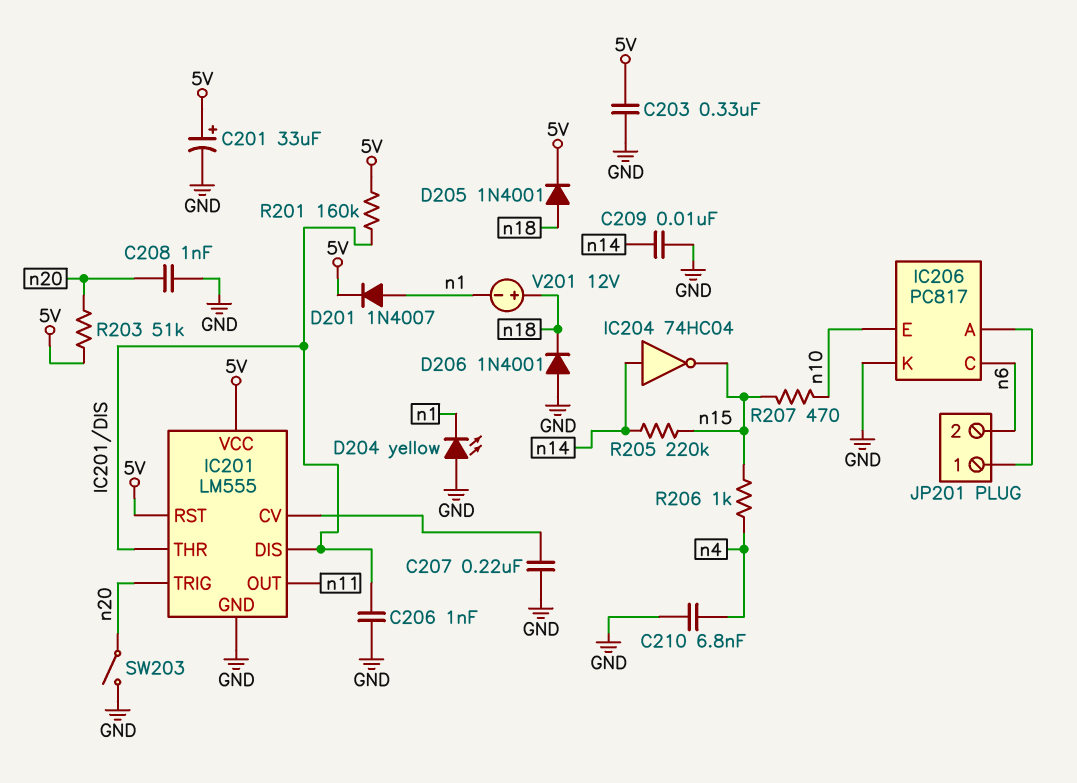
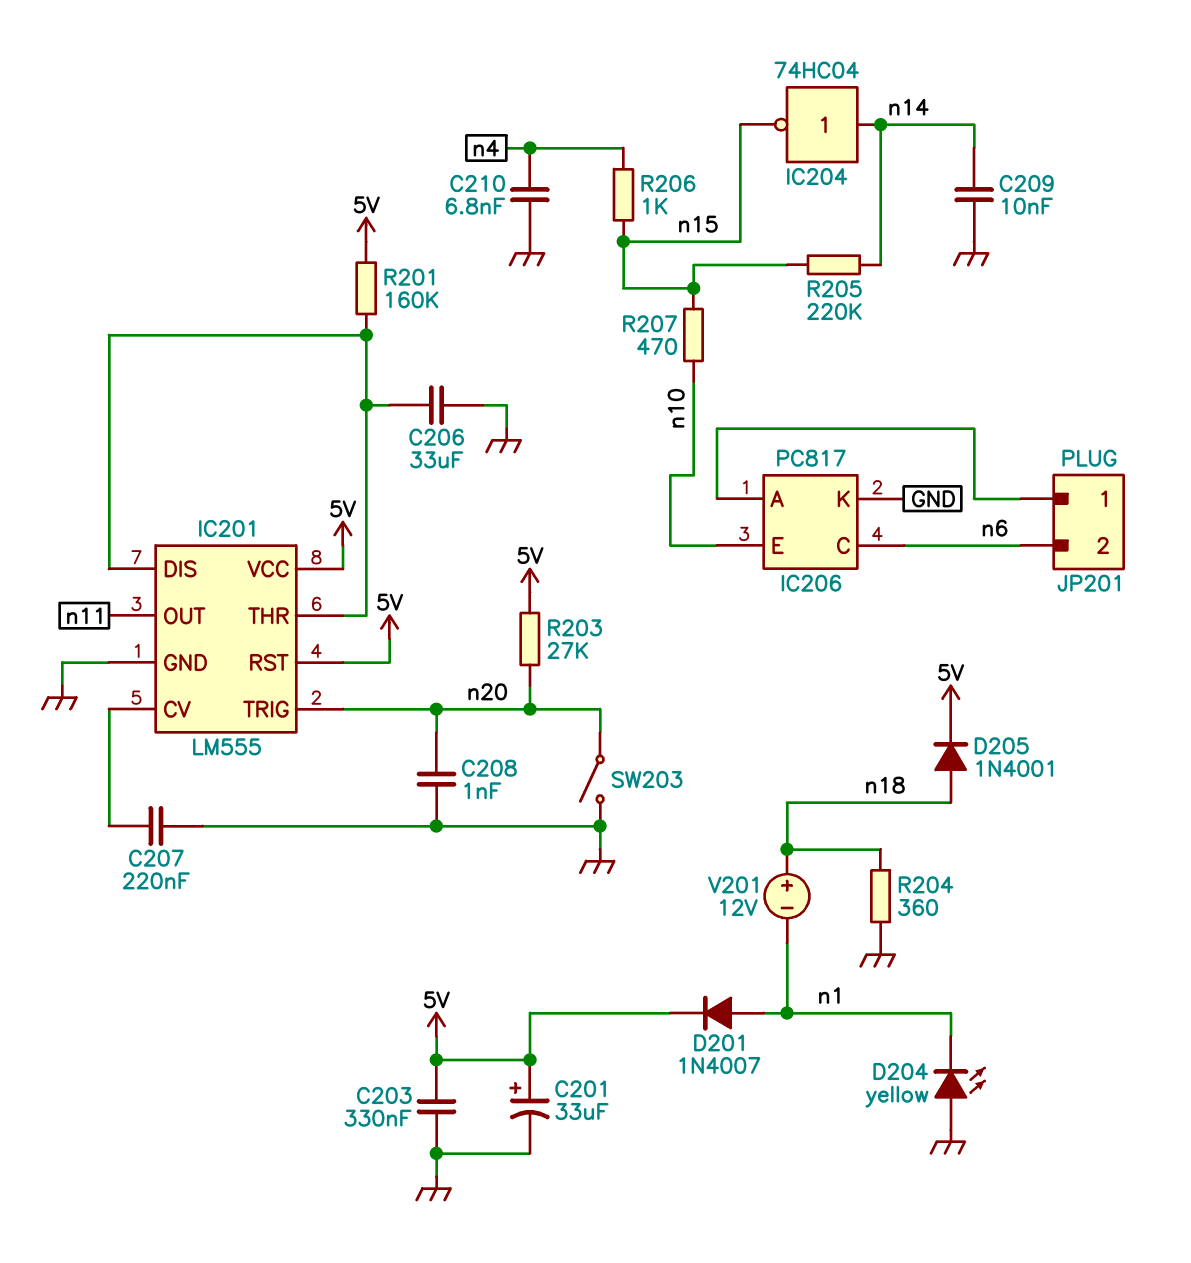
C206: 1nF (GND, IC201/DIS) -> 33uF (GND, IC201/DIS)
D206: diode 1N4001 (A GND, K n18) -> none
R203: 51k (5V, n20) -> 27k (5V, n20)
R204: none -> 360 (GND, n18)

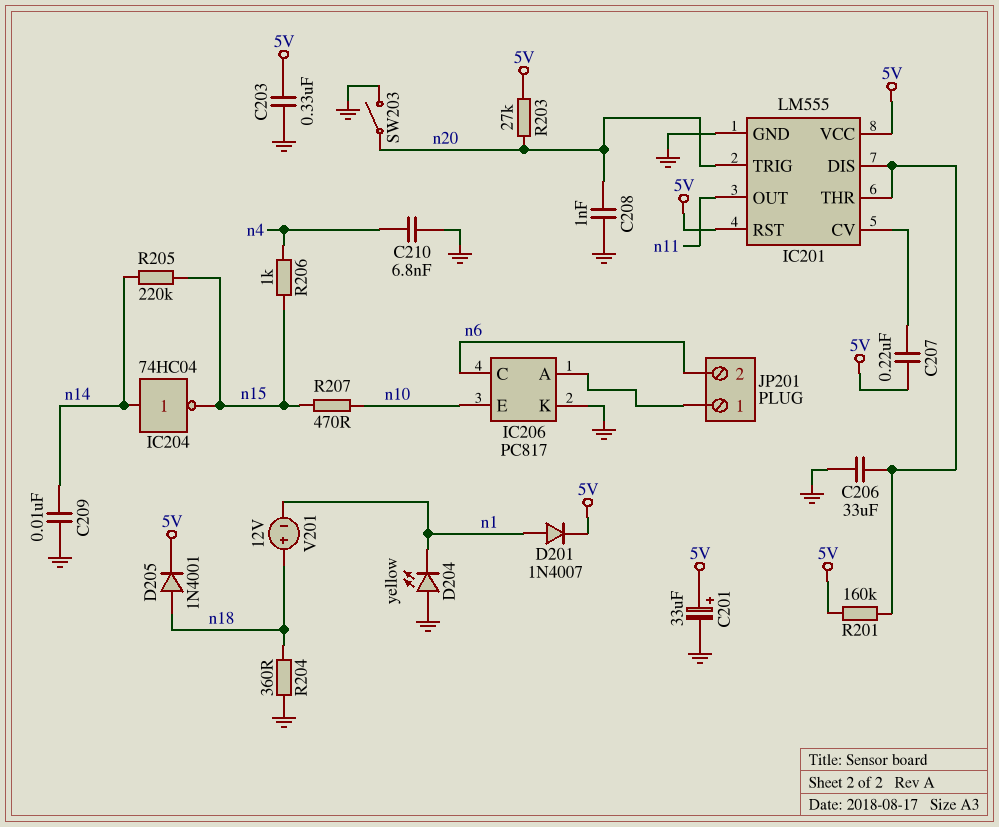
C207: 220nF (GND, IC201/CV) -> 220nF (5V, IC201/CV)

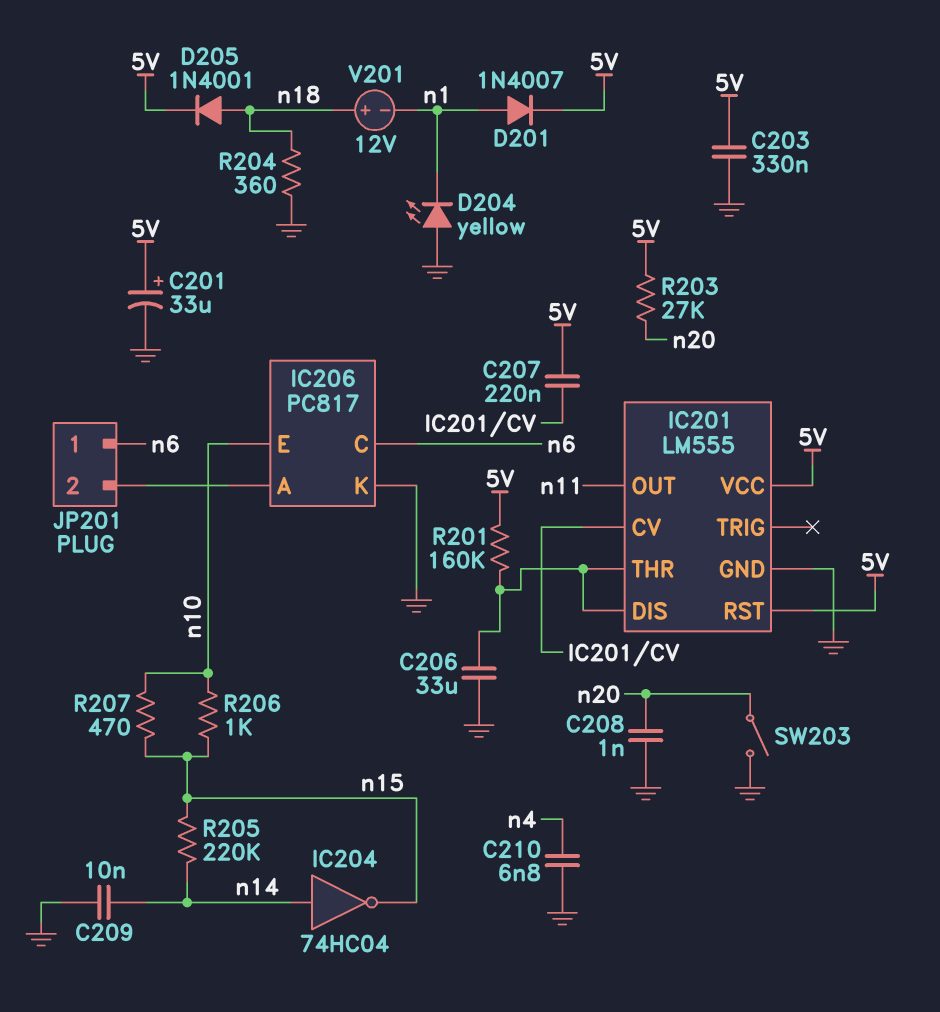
IC201 pin TRIG: n20 -> none
JP201 pin 1: IC206/A -> n6
JP201 pin 2: n6 -> IC206/A
R206: 1k (n4, n15) -> 1k (n10, n15)

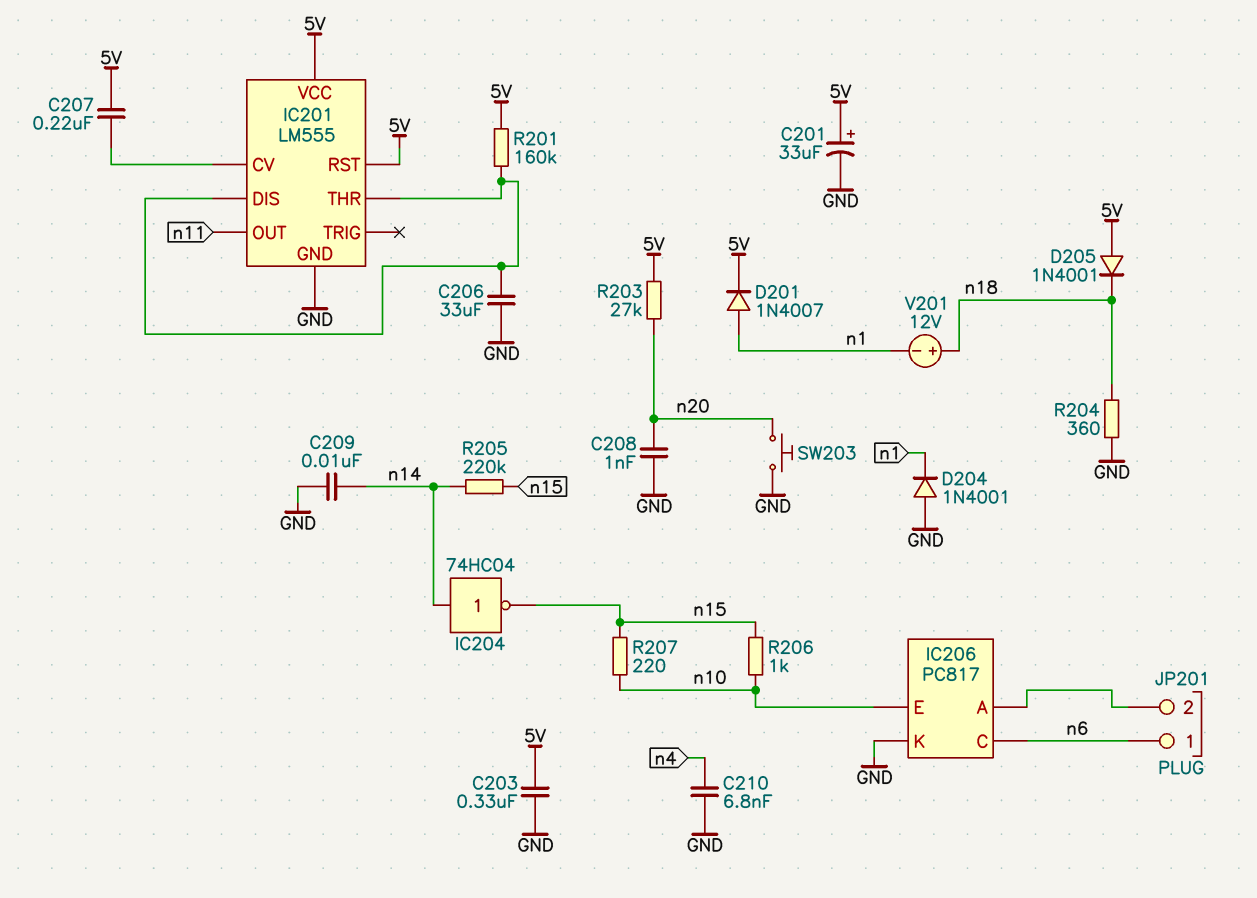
D204: LED yellow (A GND, K n1) -> diode 1N4001 (A GND, K n1)
D205: diode 1N4001 (A n18, K 5V) -> diode 1N4001 (A 5V, K n18)
R207: 470 (n10, n15) -> 220 (n10, n15)
SW203: switch (GND, n20) -> button (GND, n20)

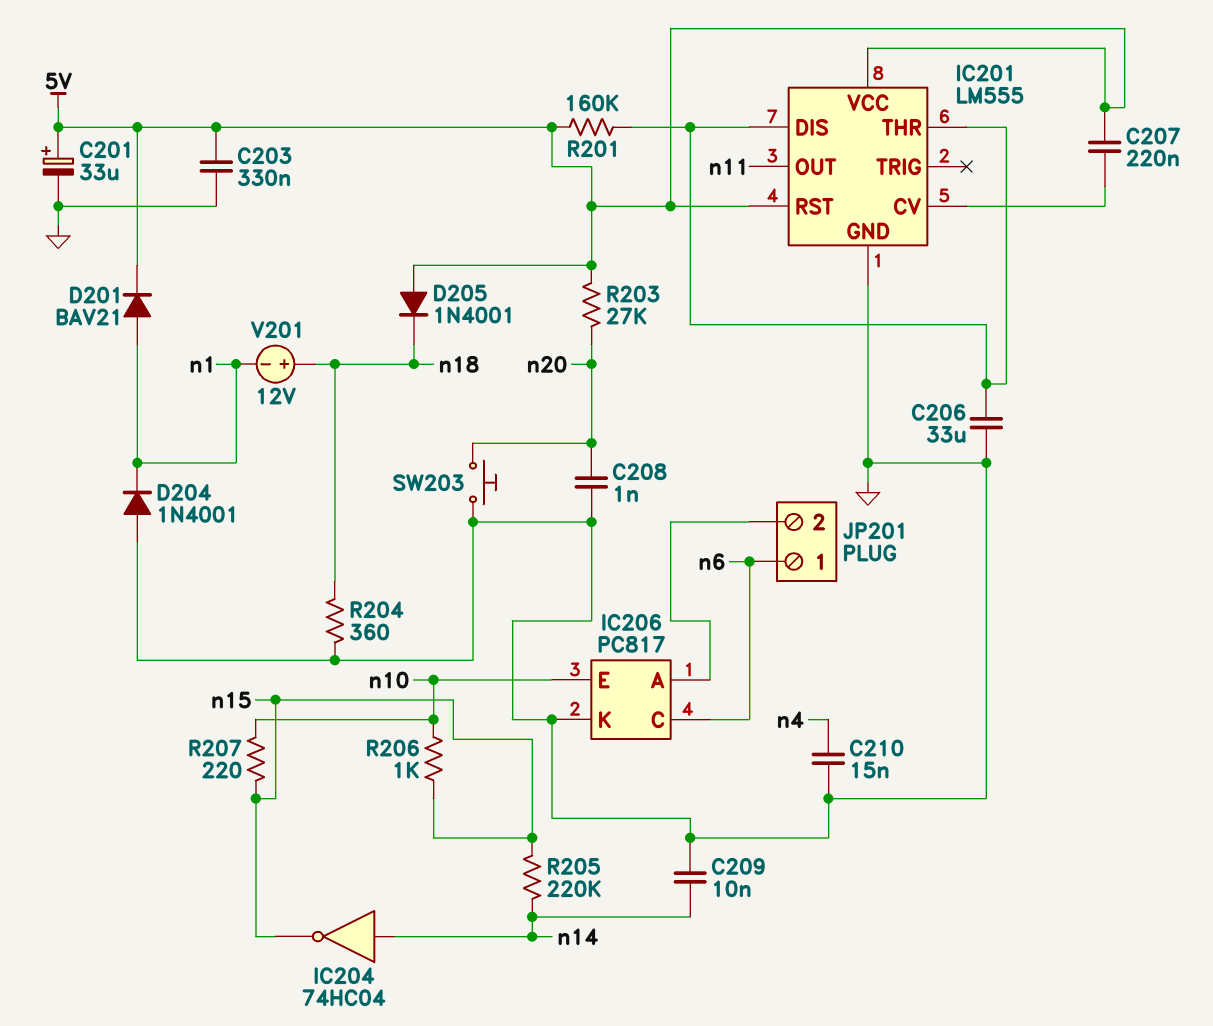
C210: 6.8nF (GND, n4) -> 15nF (GND, n4)
D201: diode 1N4007 (A n1, K 5V) -> diode BAV21 (A n1, K 5V)

